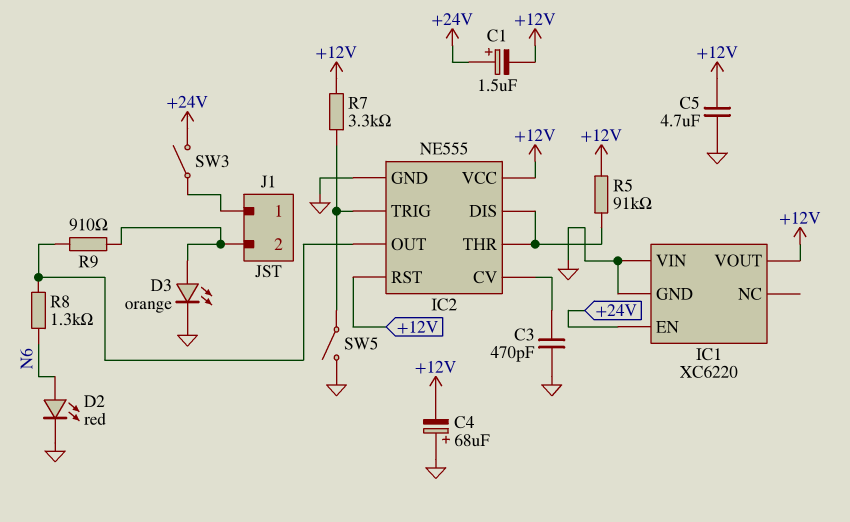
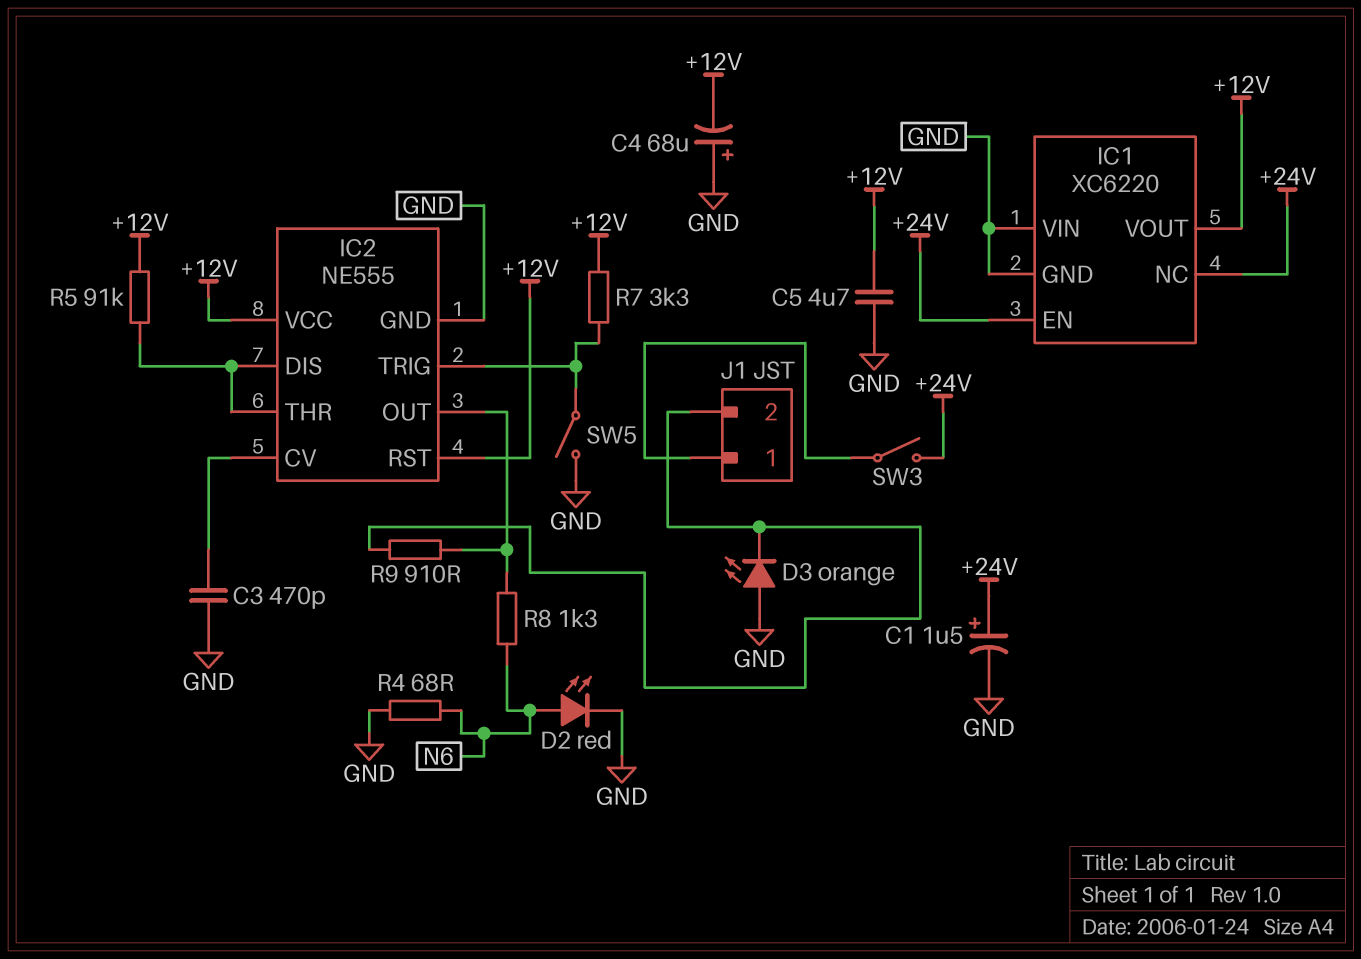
C1: 1.5uF (plus +24V, minus +12V) -> 1.5uF (plus +24V, minus GND)
D3: LED orange (A J1/2, K GND) -> LED orange (A GND, K J1/2)
IC1 pin NC: none -> +24V
R4: none -> 68 (GND, N6)

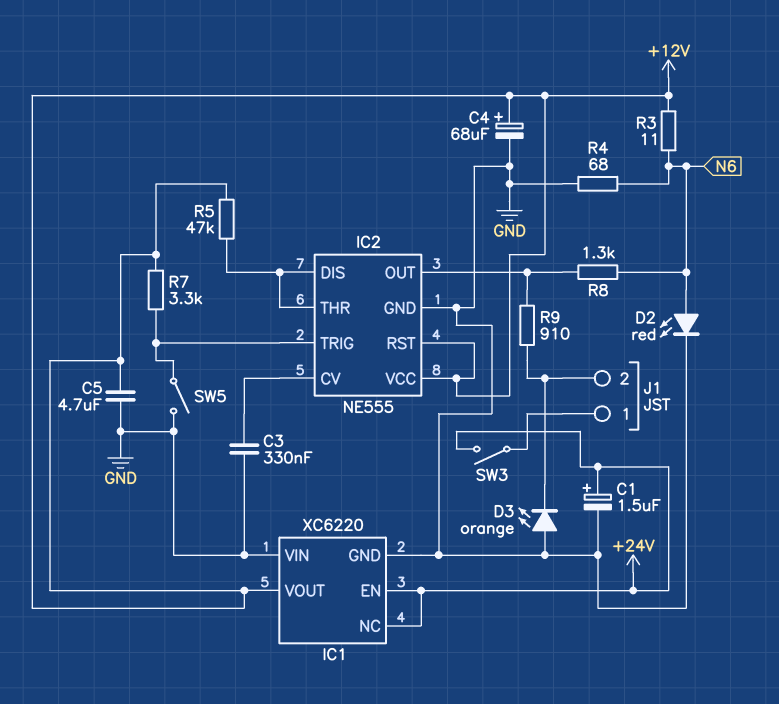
C3: 470pF (GND, IC2/CV) -> 330nF (GND, IC2/CV)
C4: 68uF (plus GND, minus +12V) -> 68uF (plus +12V, minus GND)
R3: none -> 11 (+12V, N6)
R5: 91k (+12V, IC2/DIS) -> 47k (+12V, IC2/DIS)

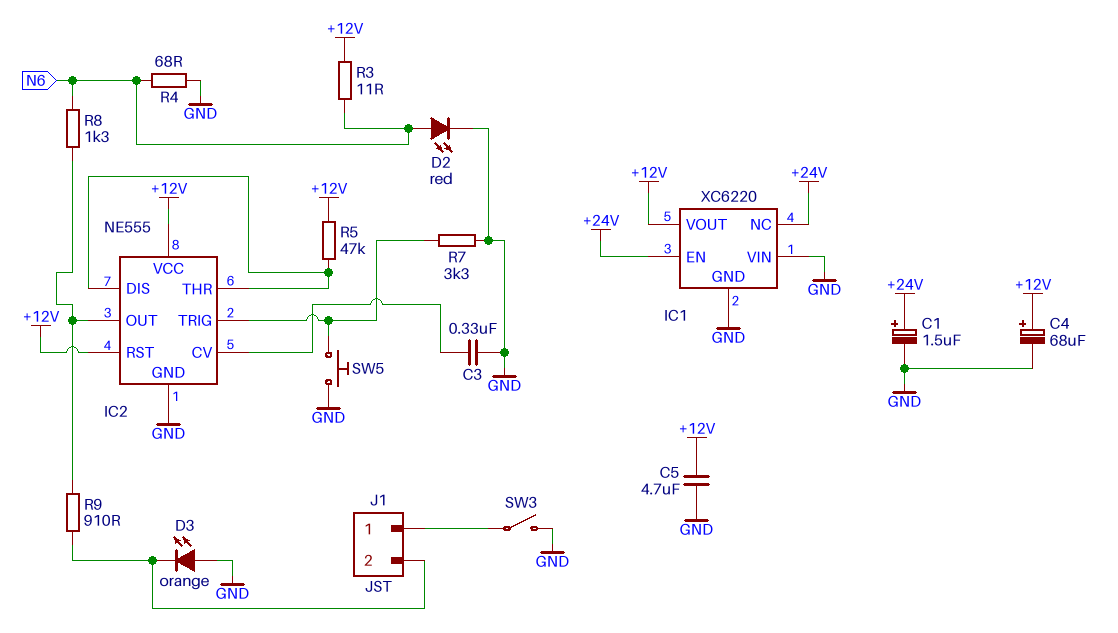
R7: 3.3k (+12V, IC2/TRIG) -> 3.3k (GND, IC2/TRIG)
SW3: switch (+24V, J1/1) -> switch (GND, J1/1)
SW5: switch (GND, IC2/TRIG) -> button (GND, IC2/TRIG)

